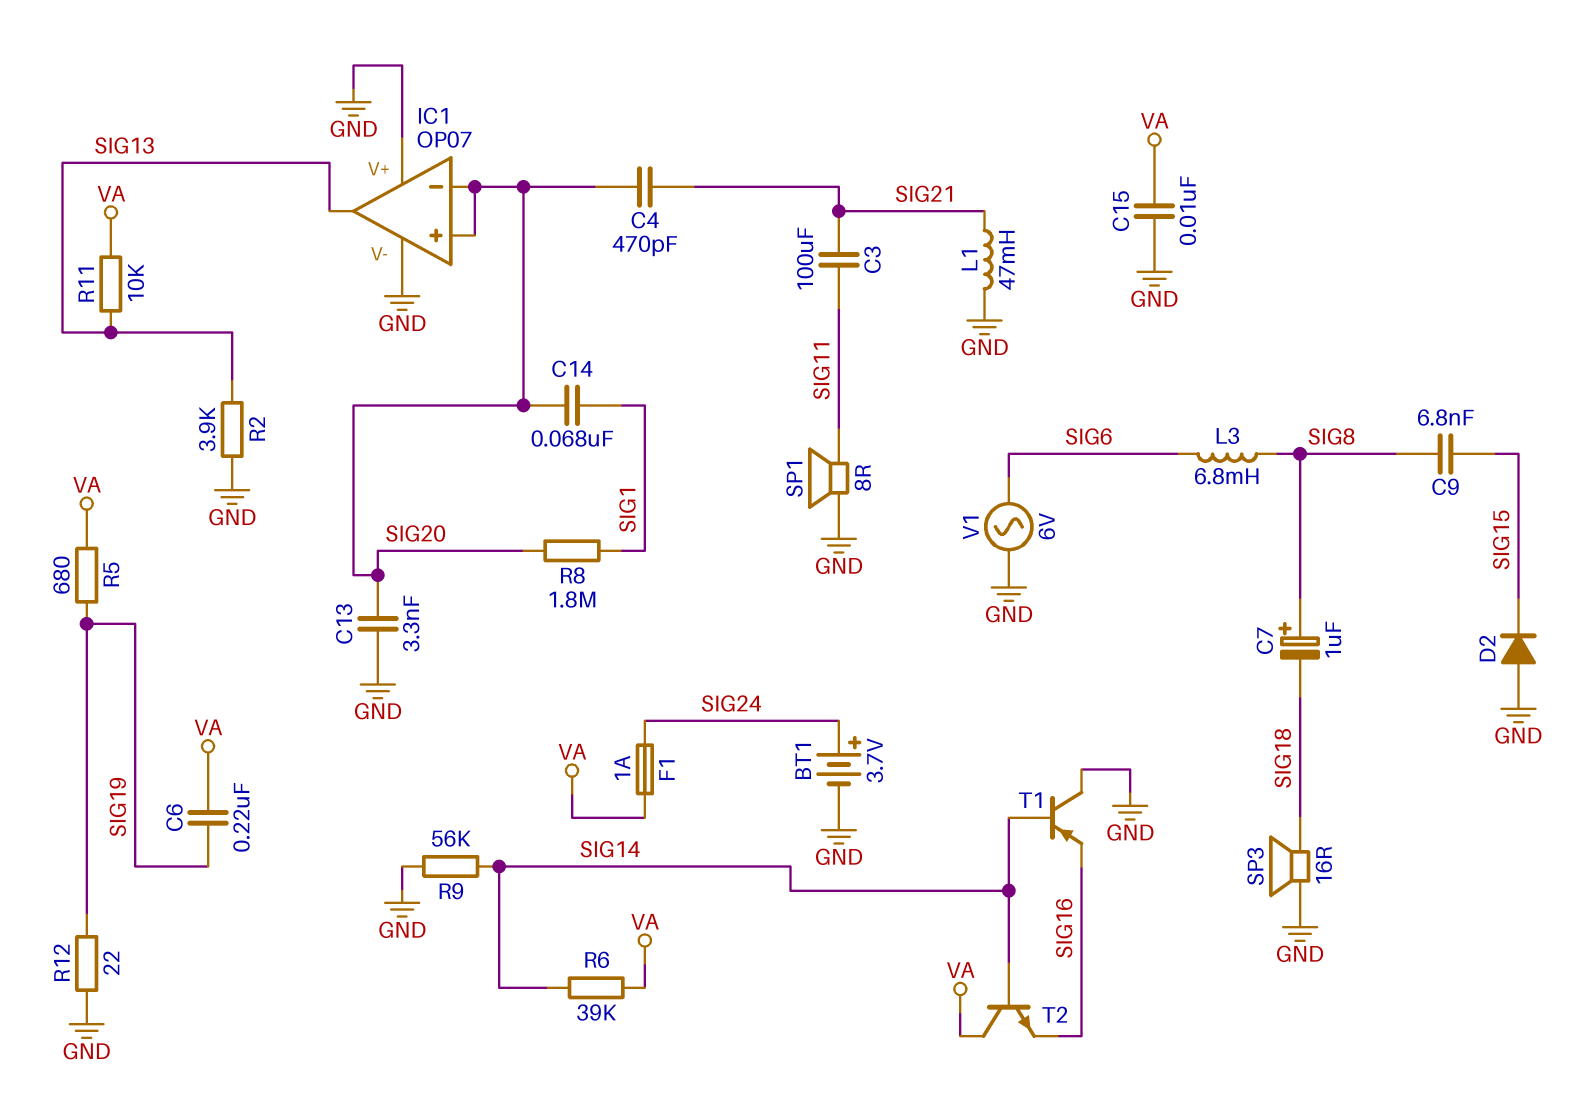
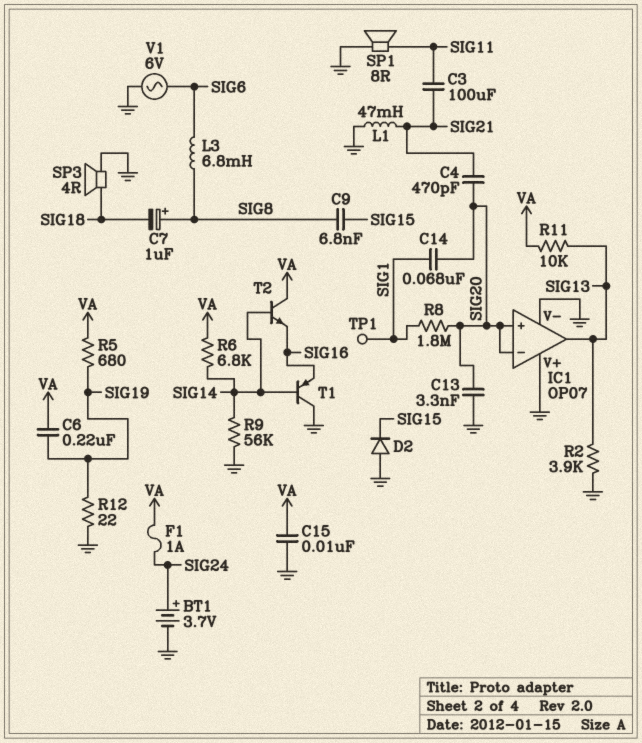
R6: 39k (SIG14, VA) -> 6.8k (SIG14, VA)
SP3: speaker 16R (GND, SIG18) -> speaker 4R (GND, SIG18)
TP1: none -> test point (SIG1)

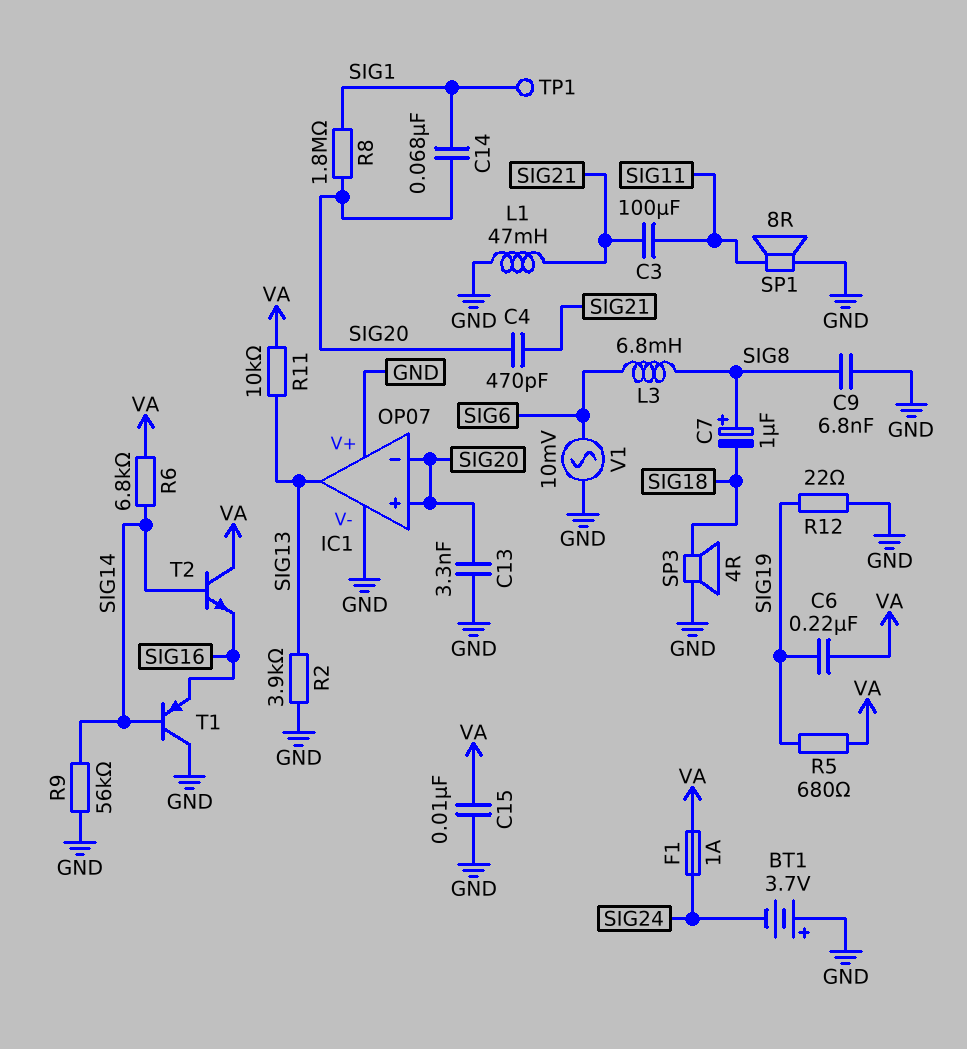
BT1: 3.7V (plus SIG24, minus GND) -> 3.7V (plus GND, minus SIG24)
C9: 6.8nF (SIG8, SIG15) -> 6.8nF (GND, SIG8)
D2: diode (A GND, K SIG15) -> none
V1: AC 6V (GND, SIG6) -> AC 10mV (GND, SIG6)

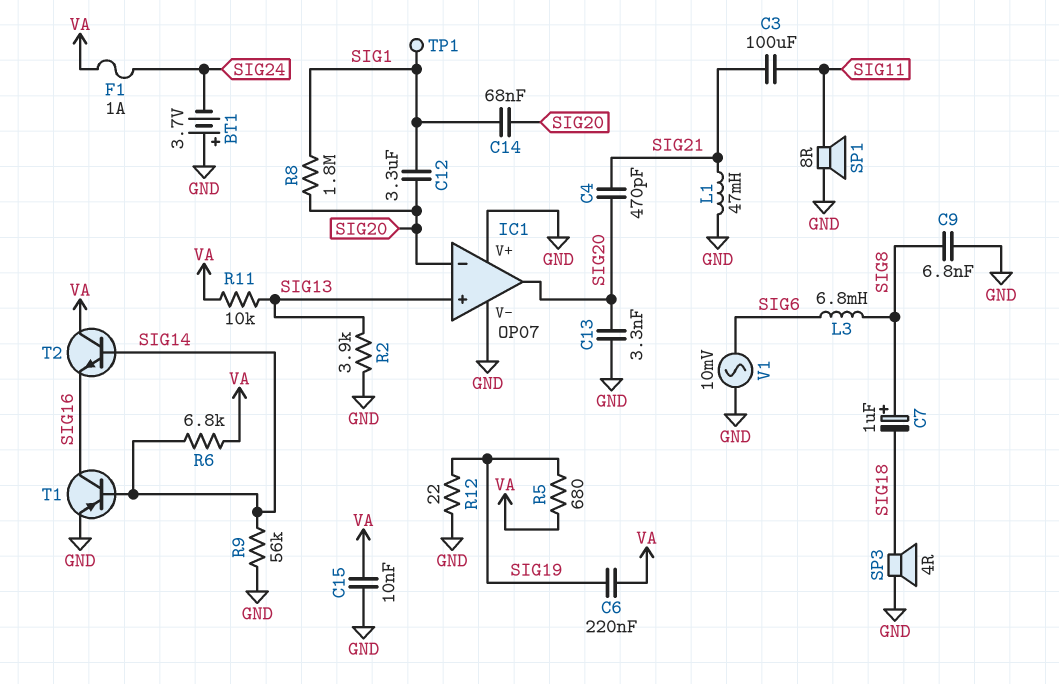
C12: none -> 3.3uF (SIG1, SIG20)
IC1 pin in+: SIG20 -> SIG13
IC1 pin out: SIG13 -> SIG20
T1: PNP (B SIG14, C GND, E SIG16) -> PNP (B SIG14, C SIG16, E GND)

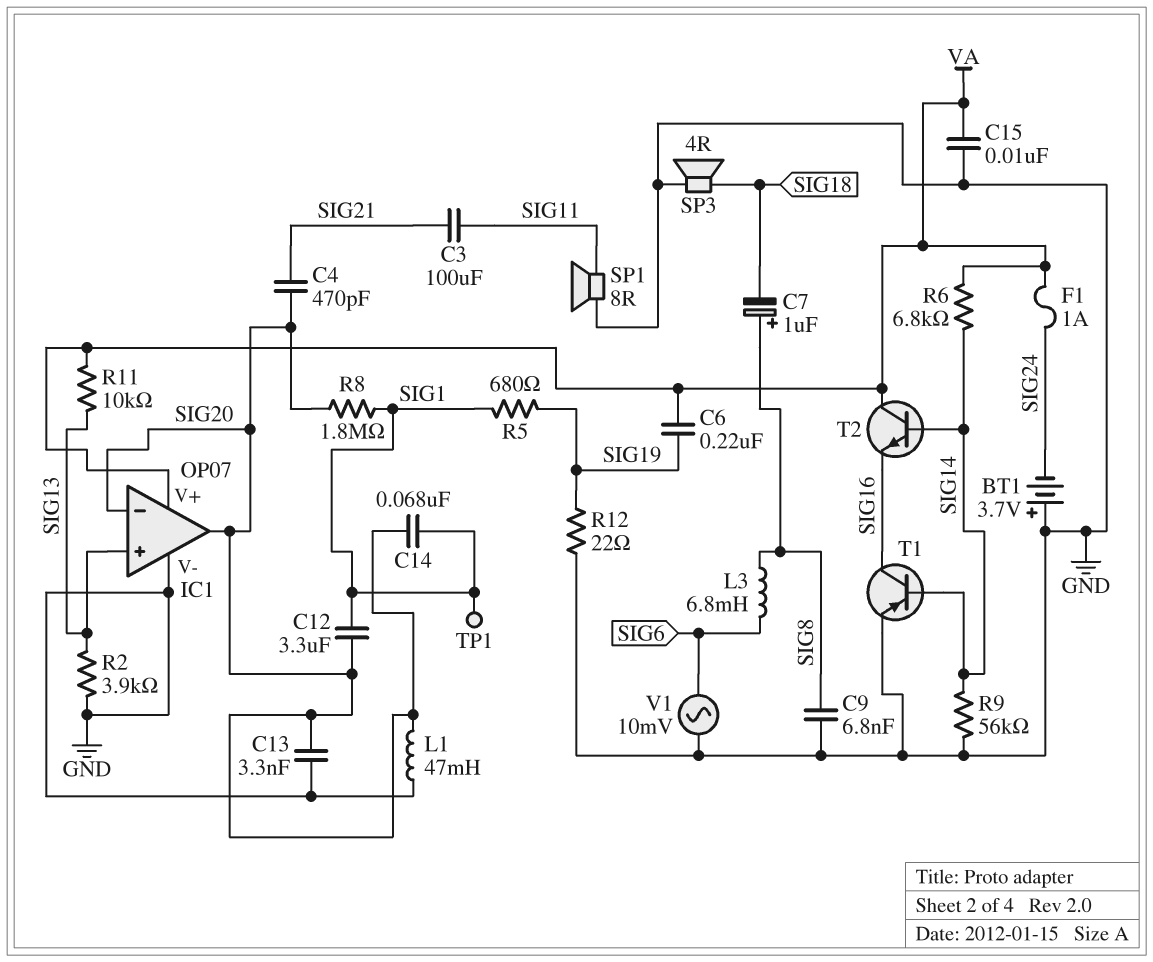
IC1 pin V+: GND -> VA
L1: 47mH (GND, SIG21) -> 47mH (GND, SIG20)
R5: 680 (SIG19, VA) -> 680 (SIG1, SIG19)

